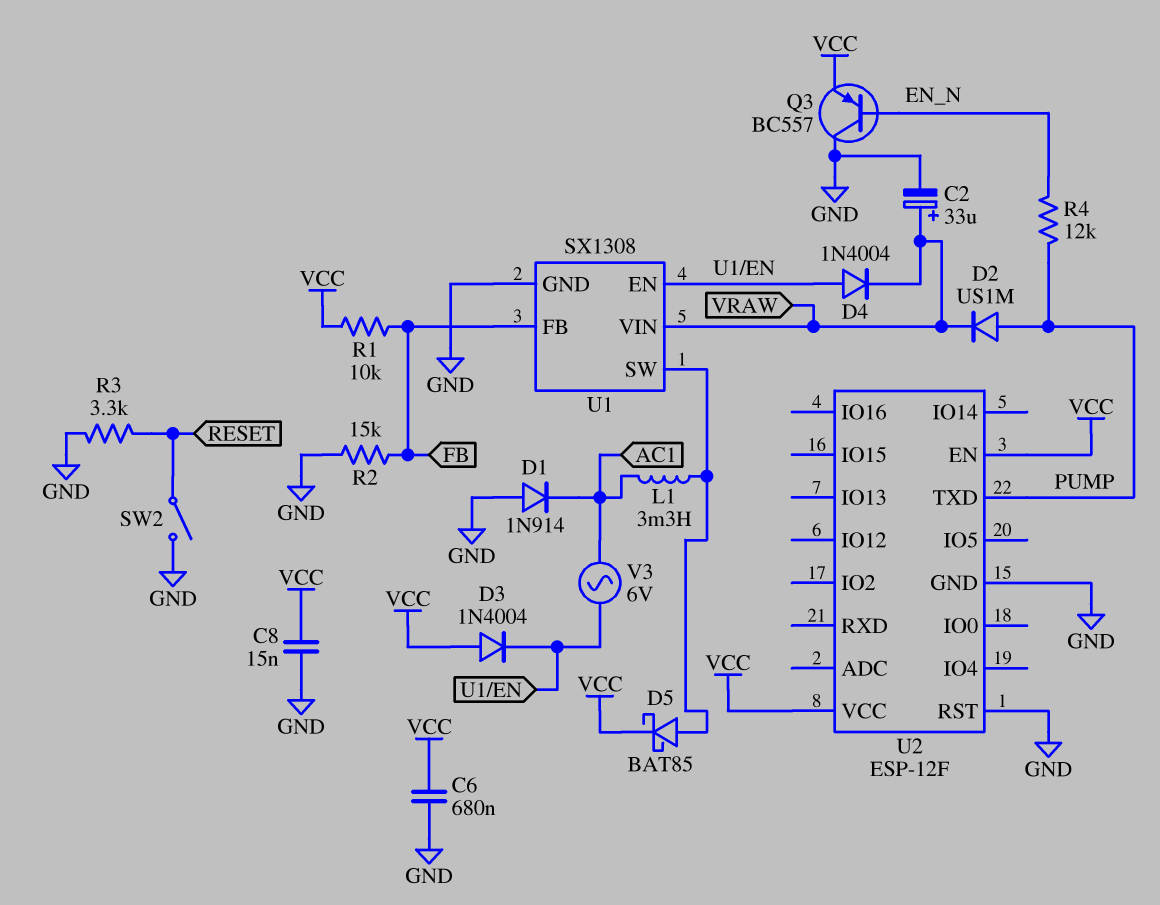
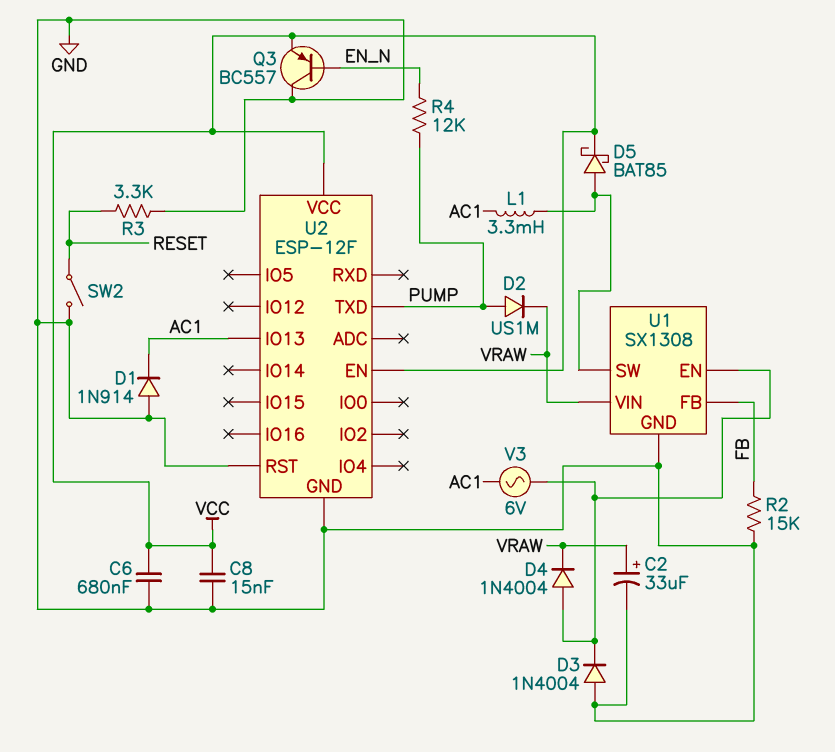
D3: diode 1N4004 (A VCC, K U1/EN) -> diode 1N4004 (A GND, K U1/EN)
R1: 10k (FB, VCC) -> none
U2 pin IO13: none -> AC1

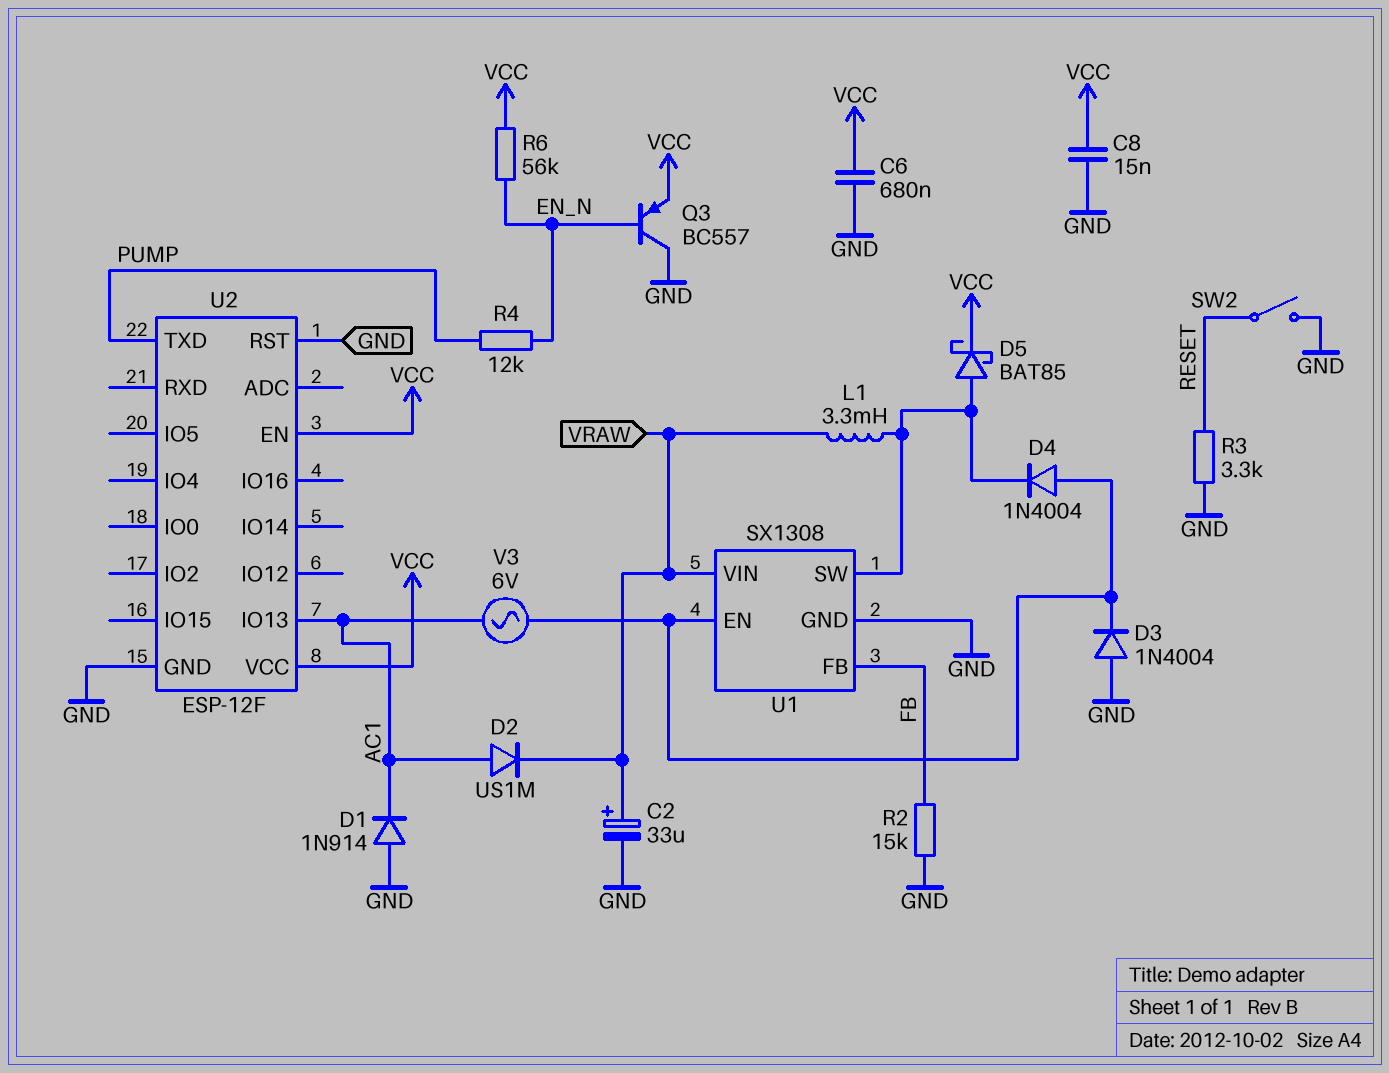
D2: diode US1M (A PUMP, K VRAW) -> diode US1M (A AC1, K VRAW)
D4: diode 1N4004 (A U1/EN, K VRAW) -> diode 1N4004 (A U1/EN, K U1/SW)
L1: 3.3mH (AC1, U1/SW) -> 3.3mH (U1/SW, VRAW)
R6: none -> 56k (EN_N, VCC)

